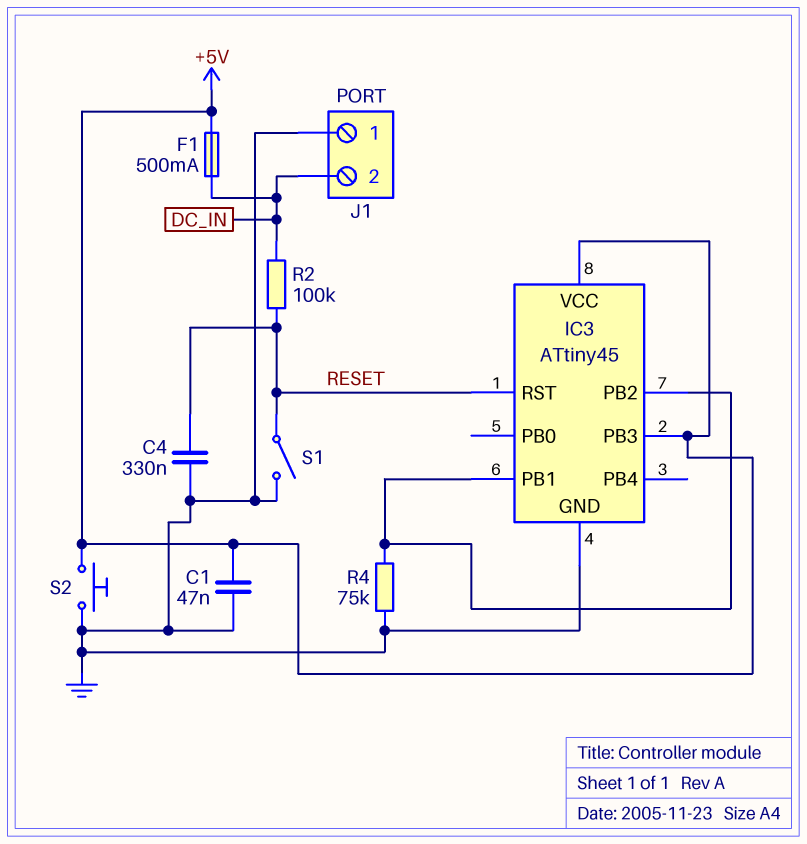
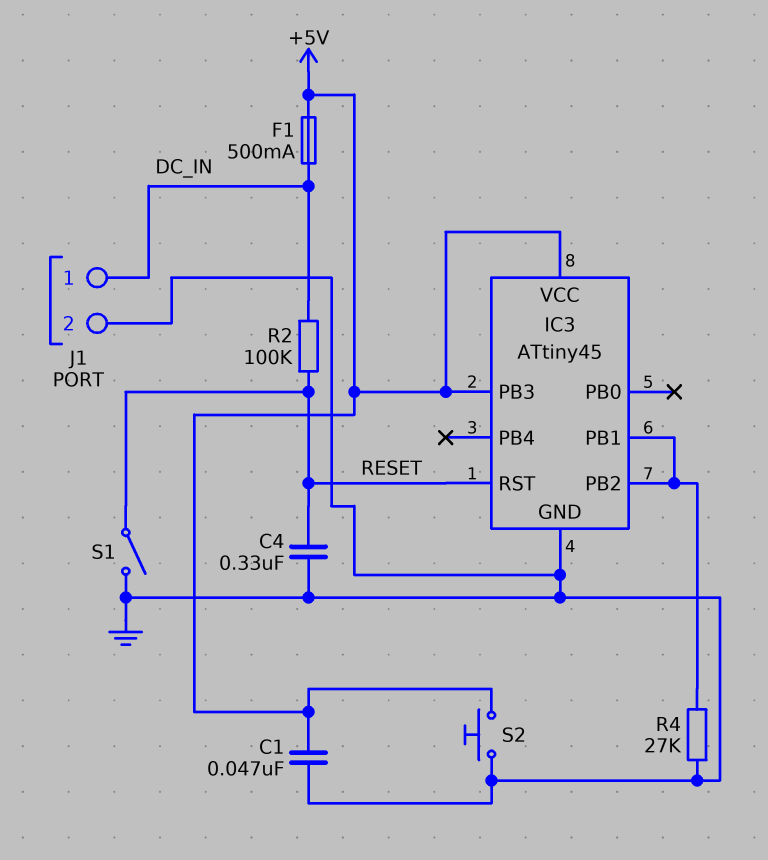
J1 pin 1: GND -> DC_IN
J1 pin 2: DC_IN -> GND
R4: 75k (GND, IC3/PB1) -> 27k (GND, IC3/PB1)

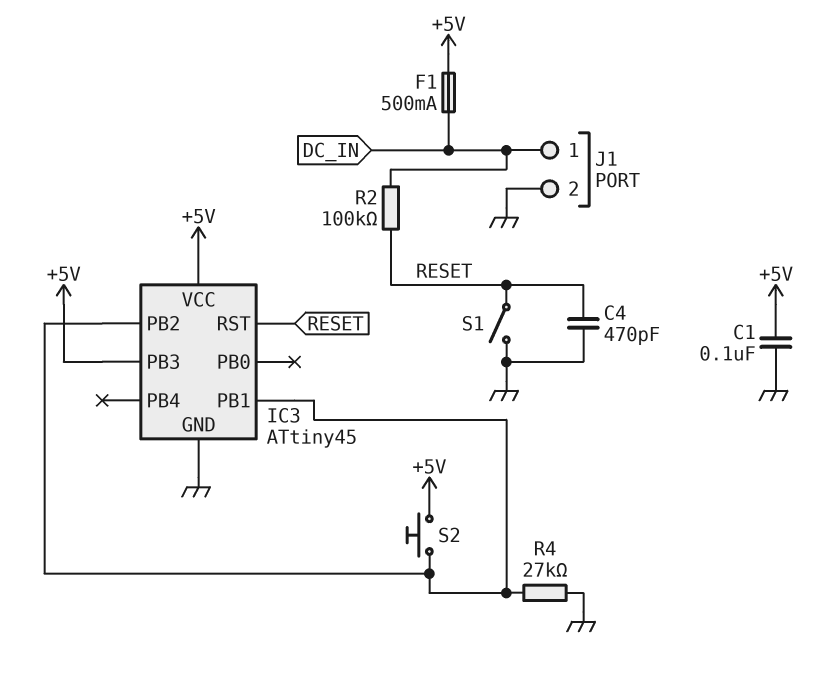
C1: 47nF (+5V, GND) -> 100nF (+5V, GND)
C4: 330nF (GND, RESET) -> 470pF (GND, RESET)
S2: button (+5V, GND) -> button (+5V, IC3/PB1)

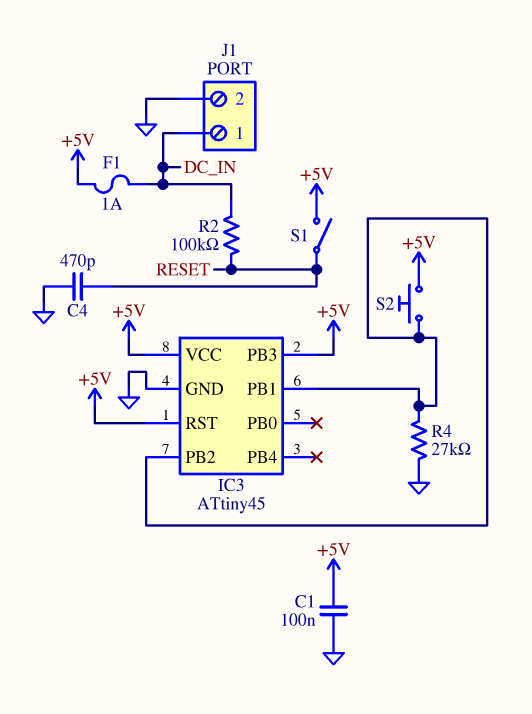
F1: 500mA (+5V, DC_IN) -> 1A (+5V, DC_IN)
IC3 pin RST: RESET -> +5V
S1: switch (GND, RESET) -> switch (+5V, RESET)

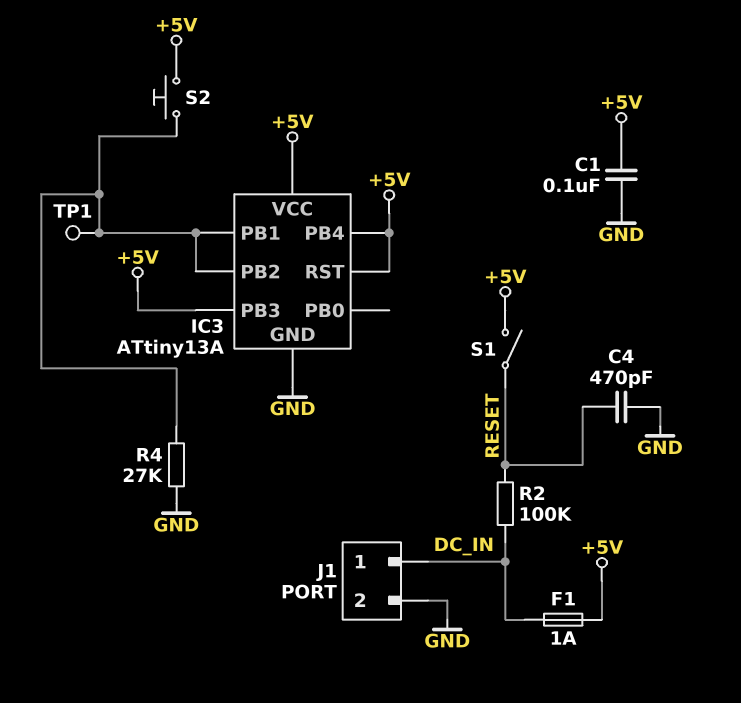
IC3: ATtiny45 -> ATtiny13A
IC3 pin PB4: none -> +5V
TP1: none -> test point (IC3/PB1)

